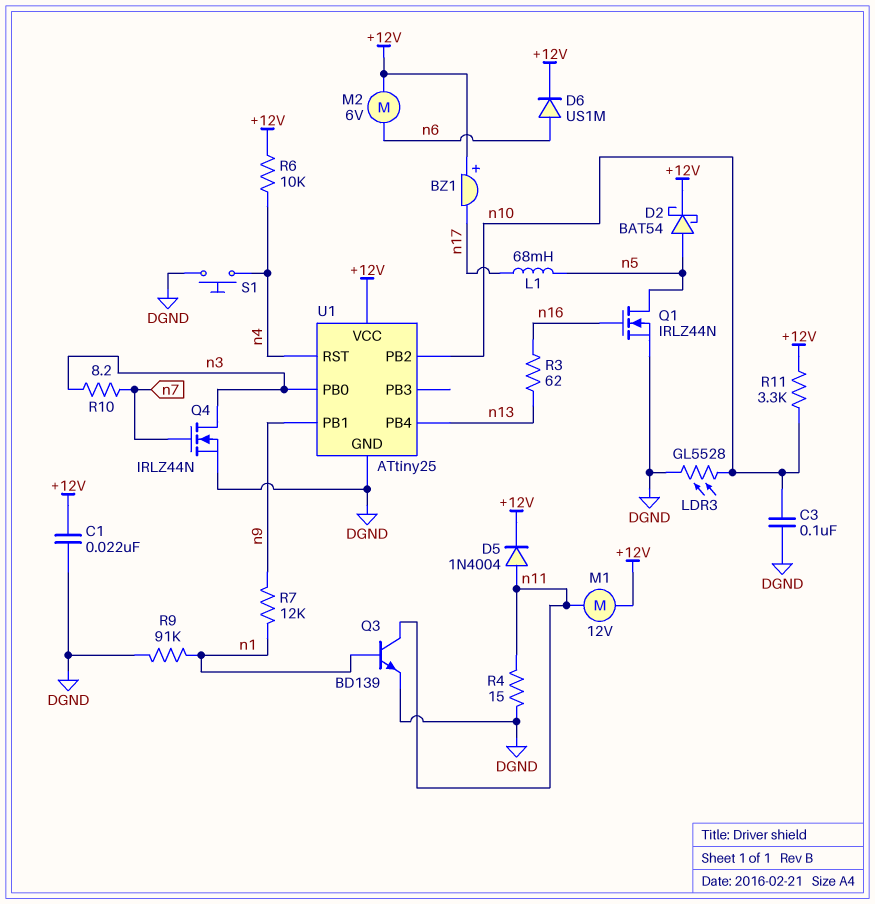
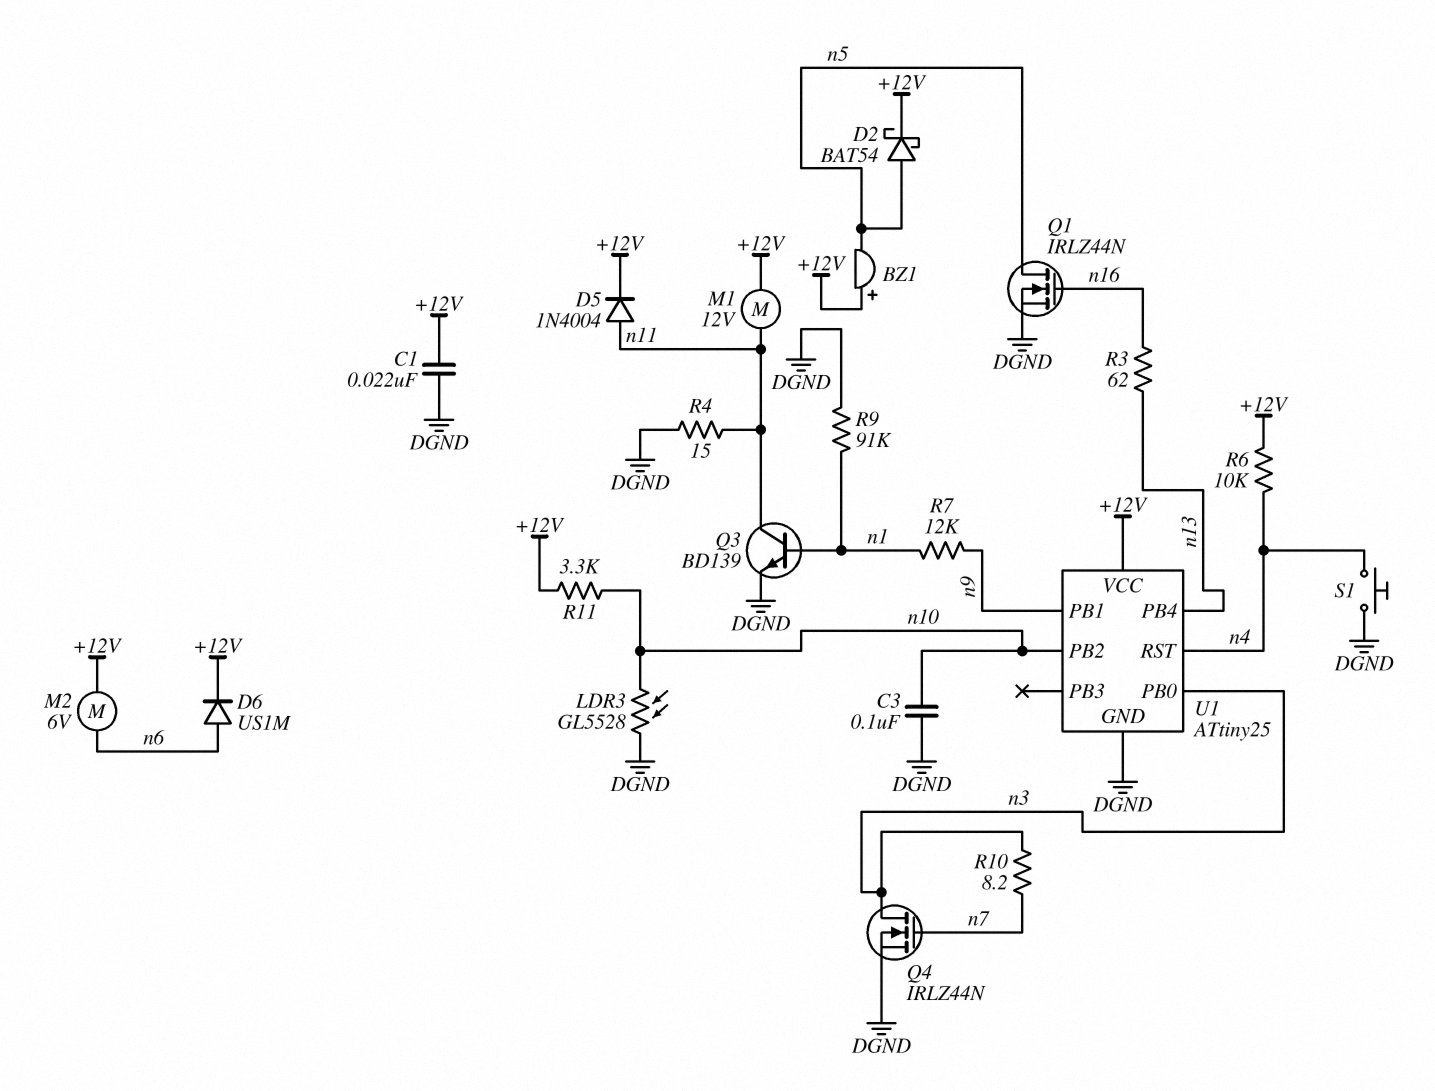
BZ1: buzzer (plus +12V, minus n17) -> buzzer (plus +12V, minus n5)
L1: 68mH (n5, n17) -> none

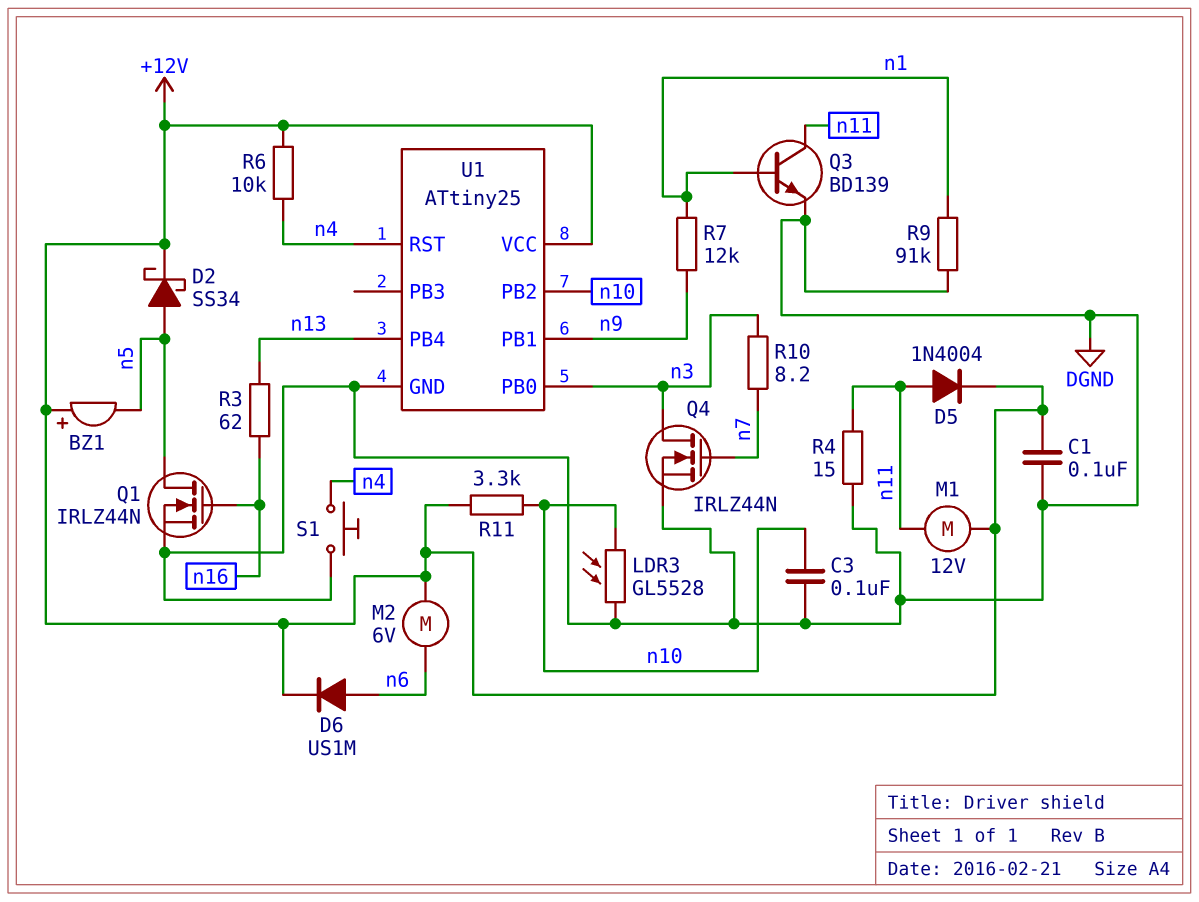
C1: 22nF (+12V, DGND) -> 100nF (+12V, DGND)
D2: schottky BAT54 (A n5, K +12V) -> schottky SS34 (A n5, K +12V)

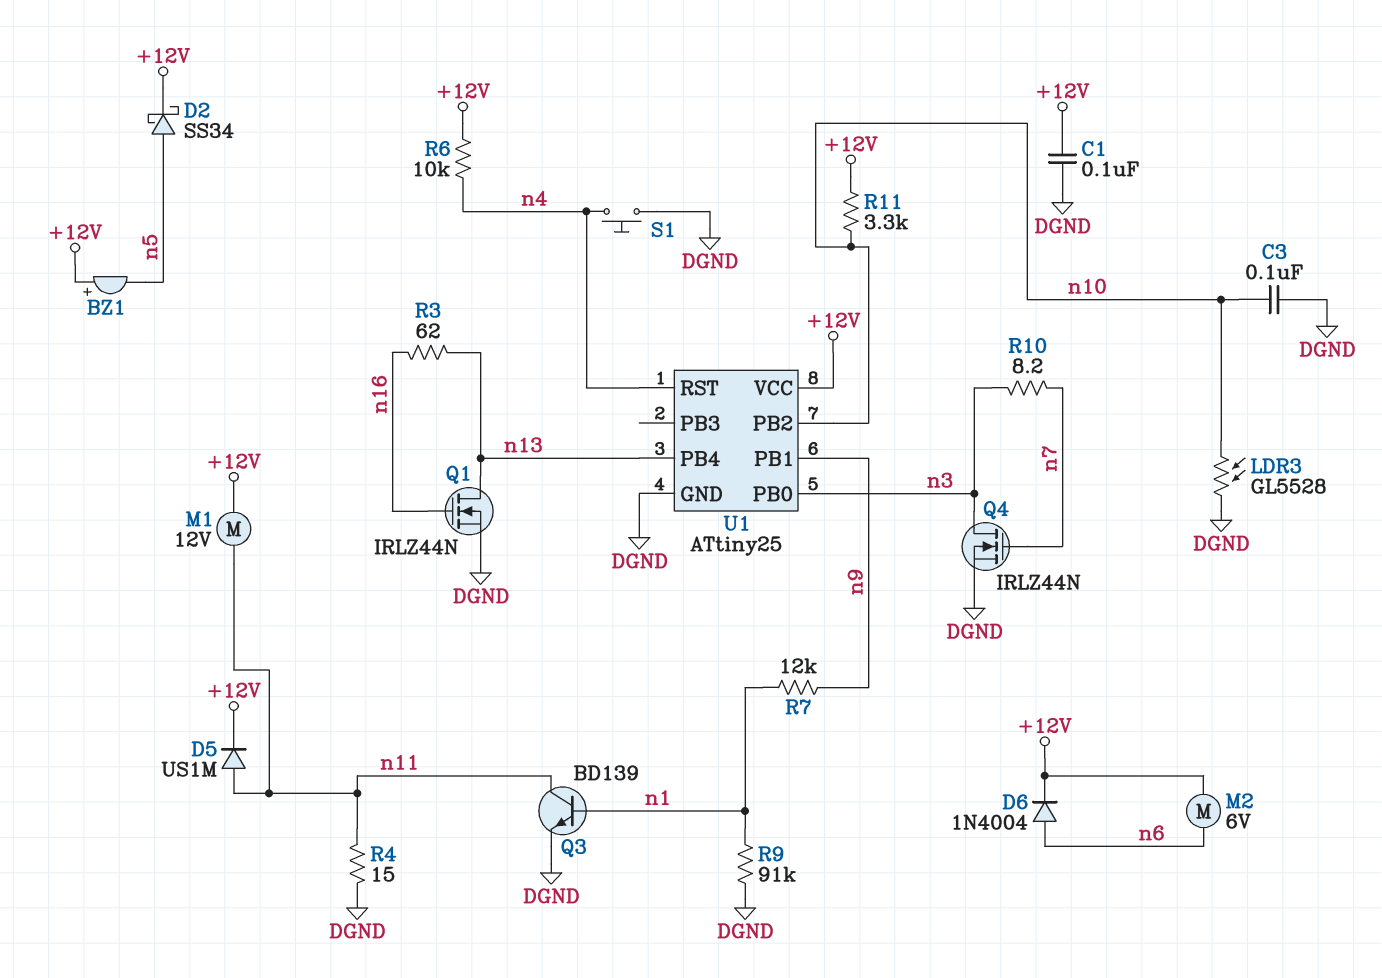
D5: diode 1N4004 (A n11, K +12V) -> diode US1M (A n11, K +12V)
D6: diode US1M (A n6, K +12V) -> diode 1N4004 (A n6, K +12V)
Q1: NMOS IRLZ44N (G n16, D n5, S DGND) -> NMOS IRLZ44N (G n16, D n13, S DGND)

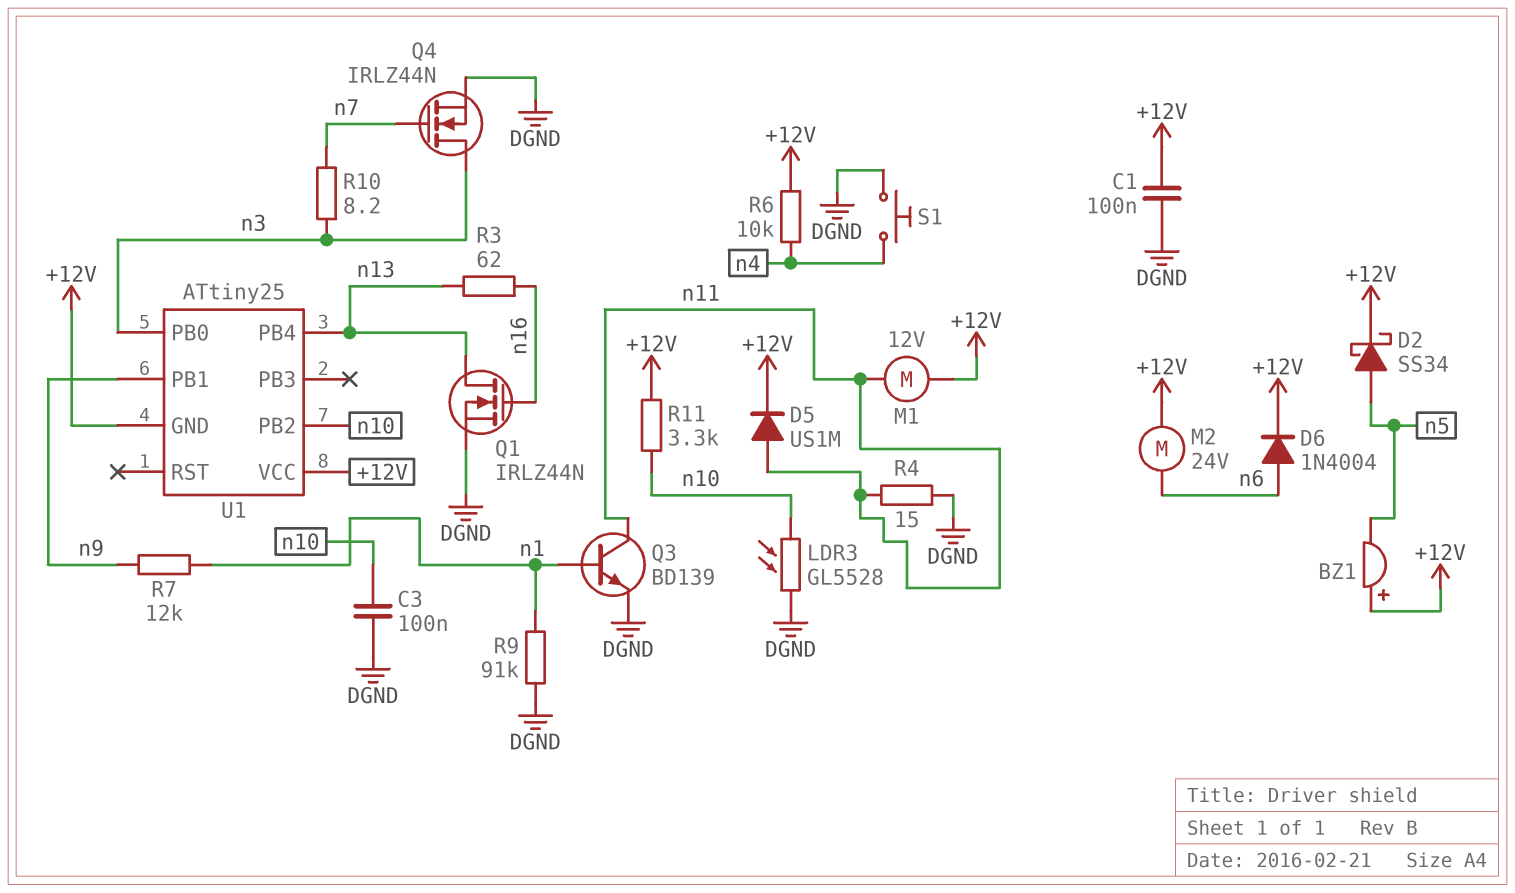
M2: motor 6V (+12V, n6) -> motor 24V (+12V, n6)
U1 pin GND: DGND -> +12V
U1 pin RST: n4 -> none

